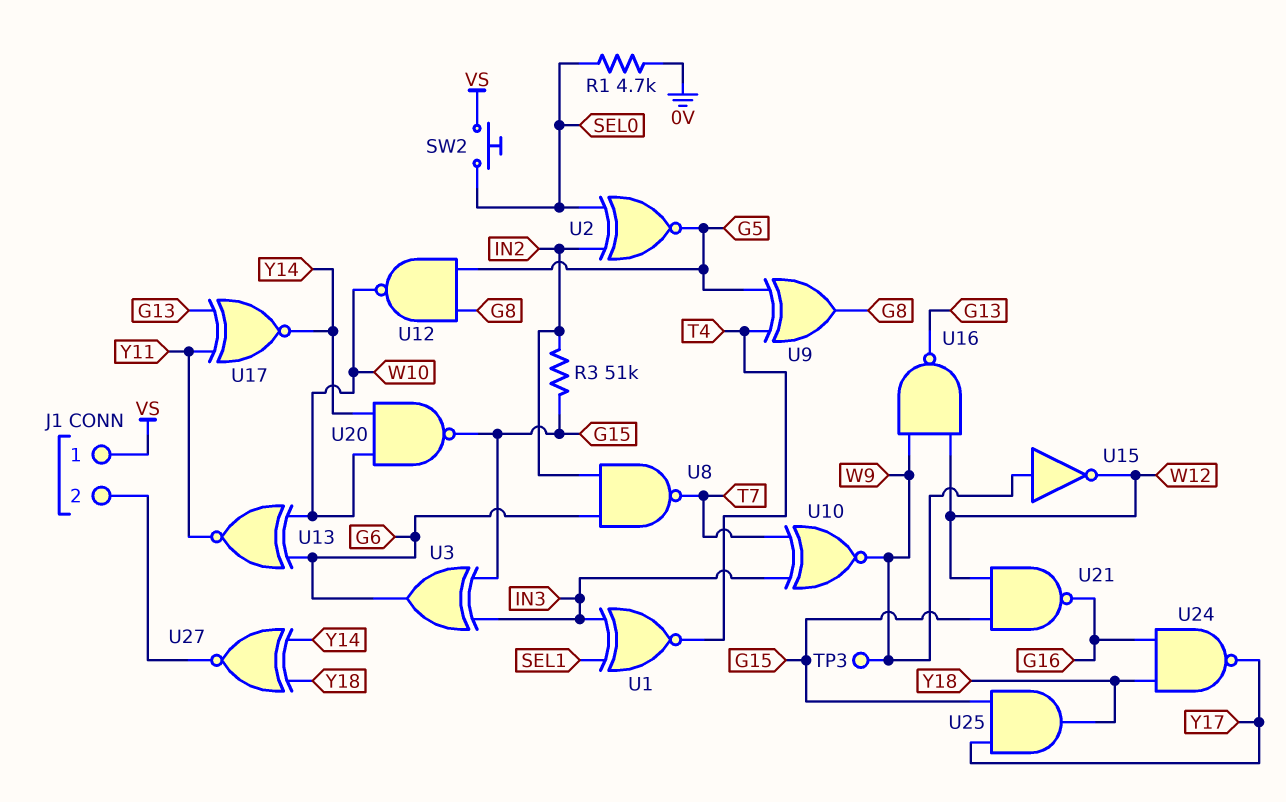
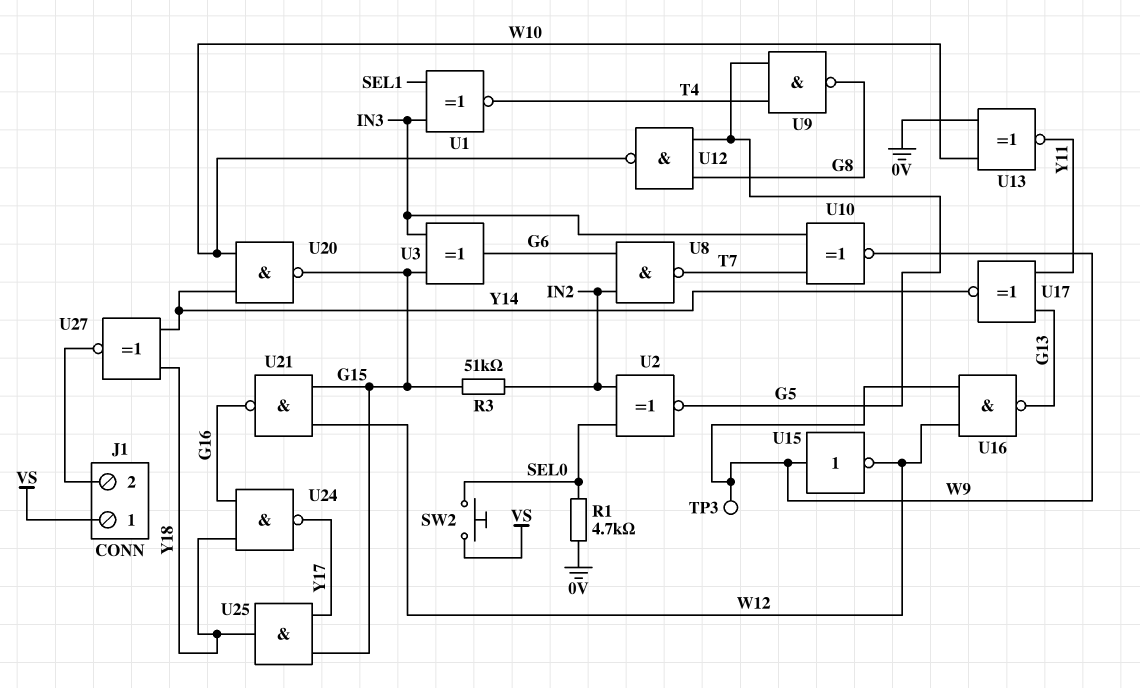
U9: XOR (in G5, in T4, out G8) -> NAND (in G5, in T4, out G8)
U13: XNOR (in G6, in W10, out Y11) -> XNOR (in 0V, in W10, out Y11)

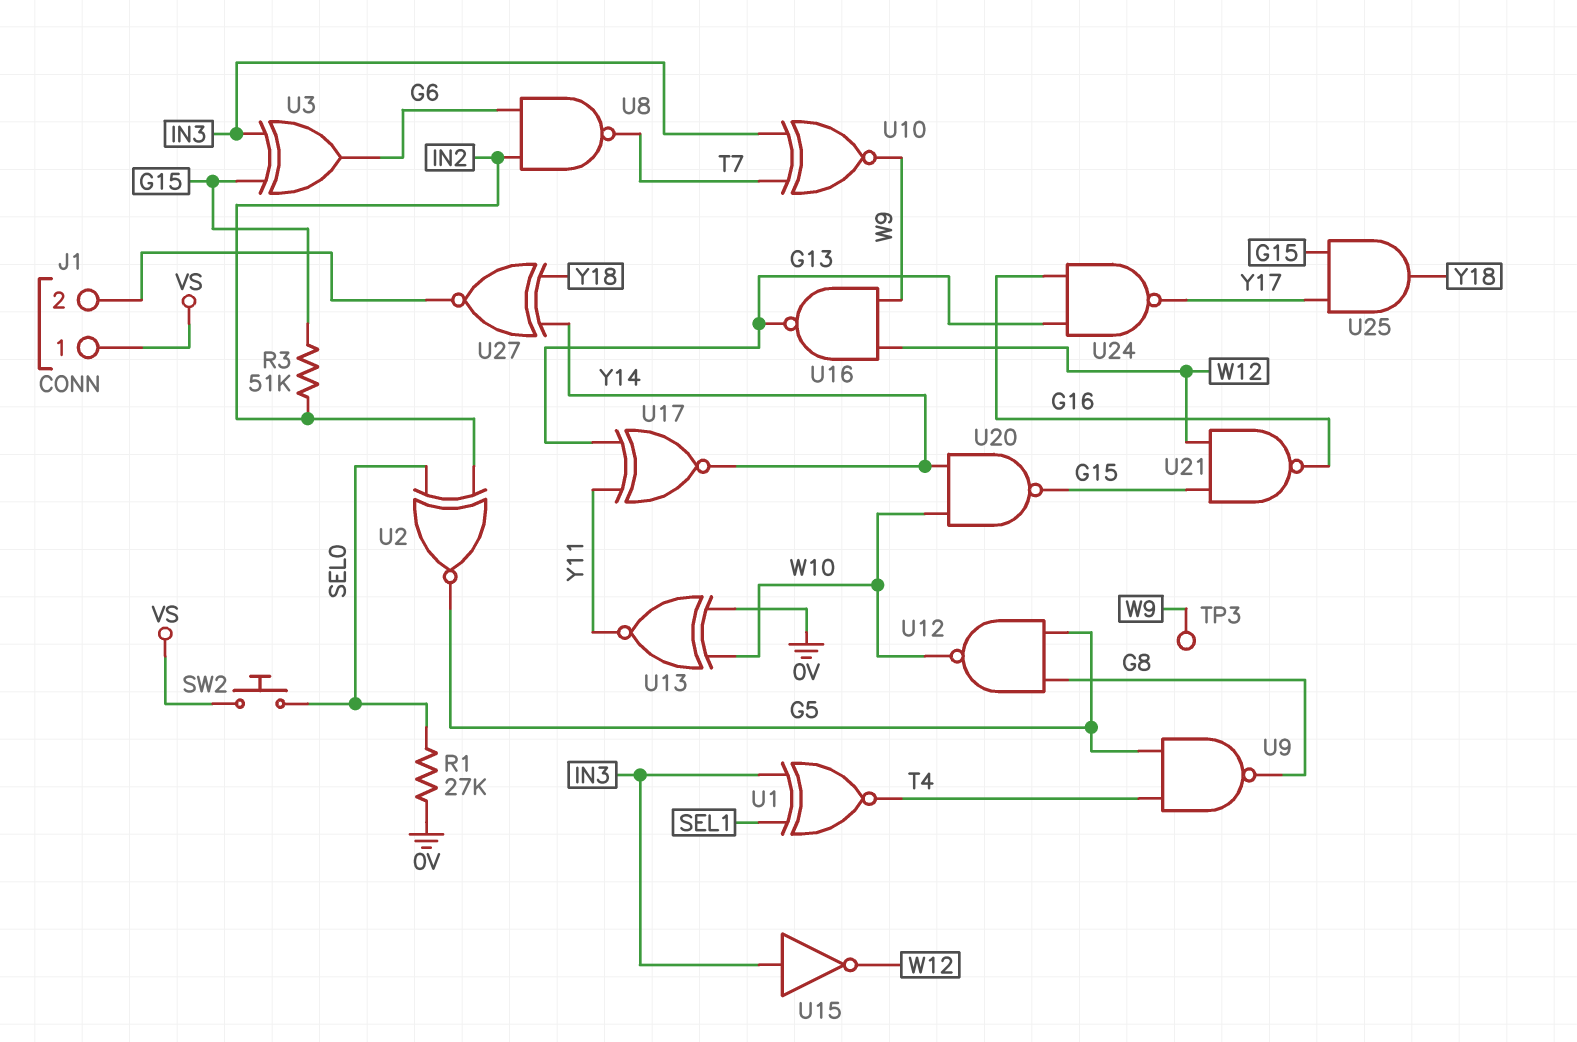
R1: 4.7k (0V, SEL0) -> 27k (0V, SEL0)
U15: NOT (in W9, out W12) -> NOT (in IN3, out W12)
U24: NAND (in G16, in Y18, out Y17) -> NAND (in G13, in G16, out Y17)

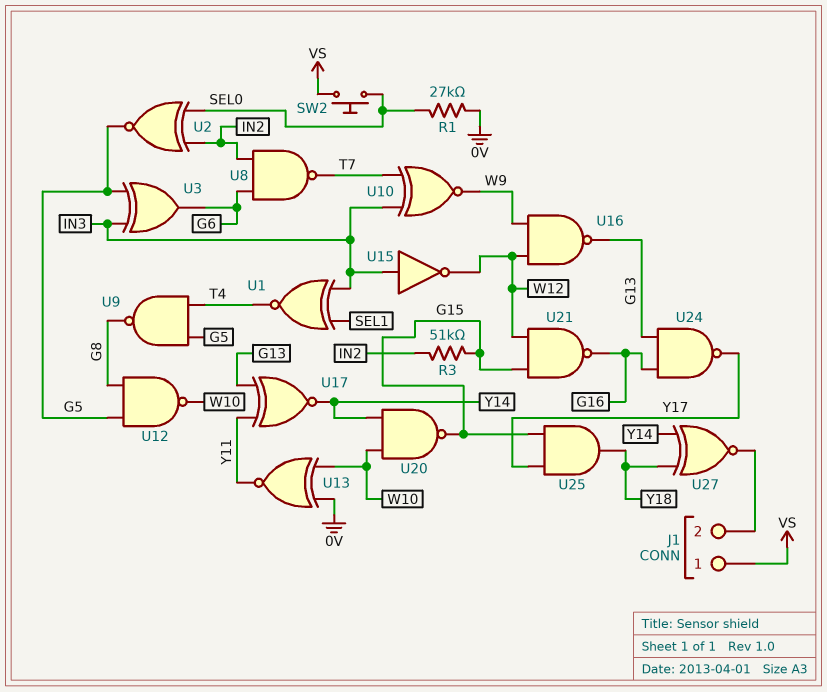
TP3: test point (W9) -> none
U3: XOR (in G15, in IN3, out G6) -> XOR (in G5, in IN3, out G6)

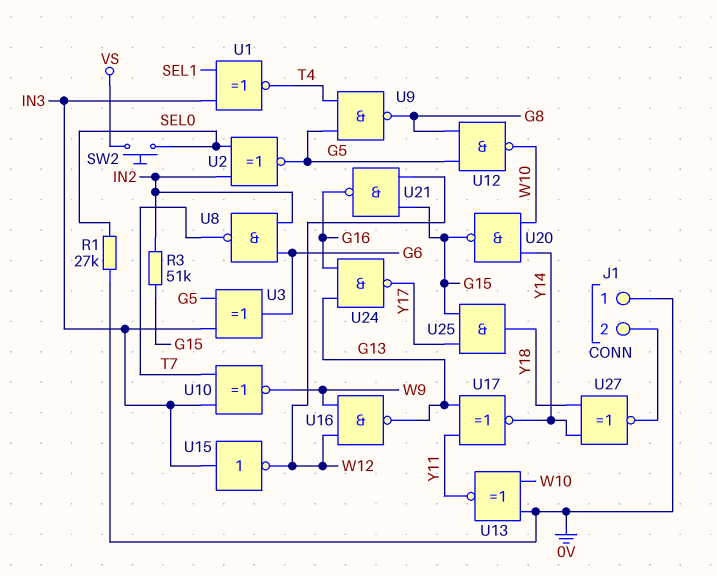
J1 pin 1: VS -> 0V

